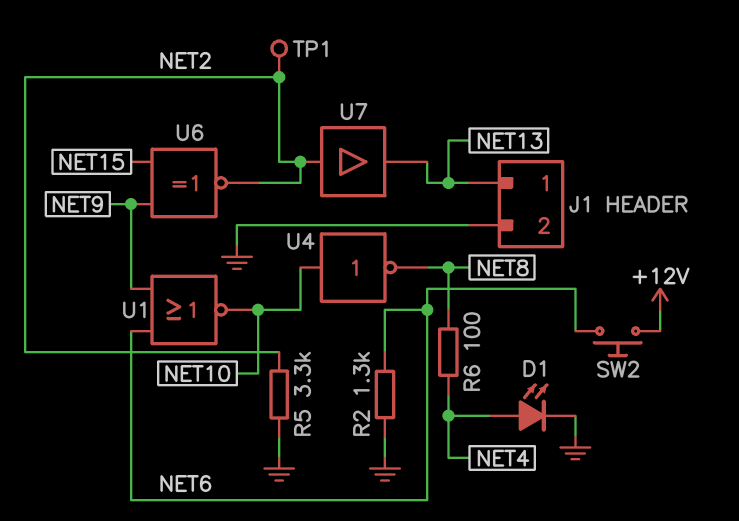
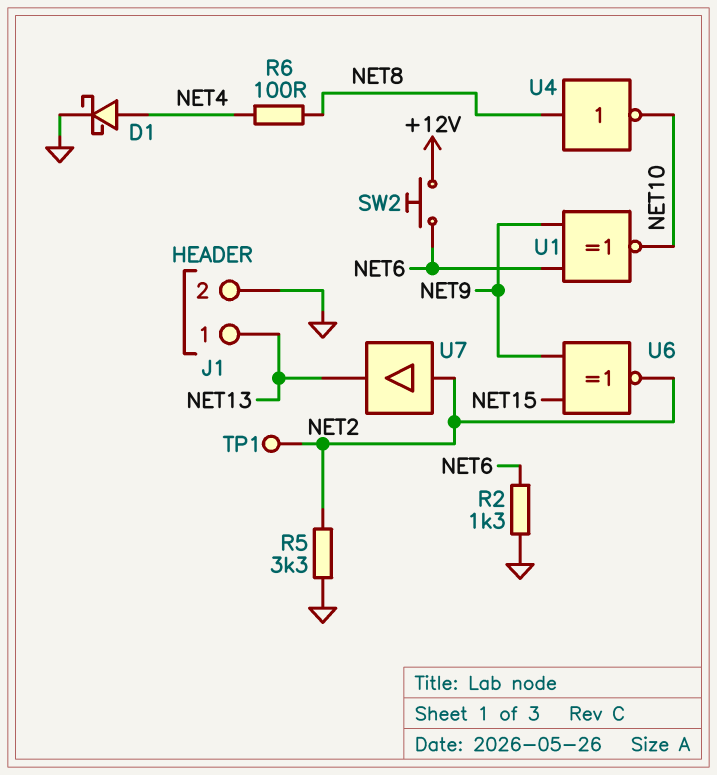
D1: LED (A NET4, K GND) -> schottky (A NET4, K GND)
U1: NOR (in NET6, in NET9, out NET10) -> XNOR (in NET6, in NET9, out NET10)
U4: NOT (in NET10, out NET8) -> NOT (in NET8, out NET10)

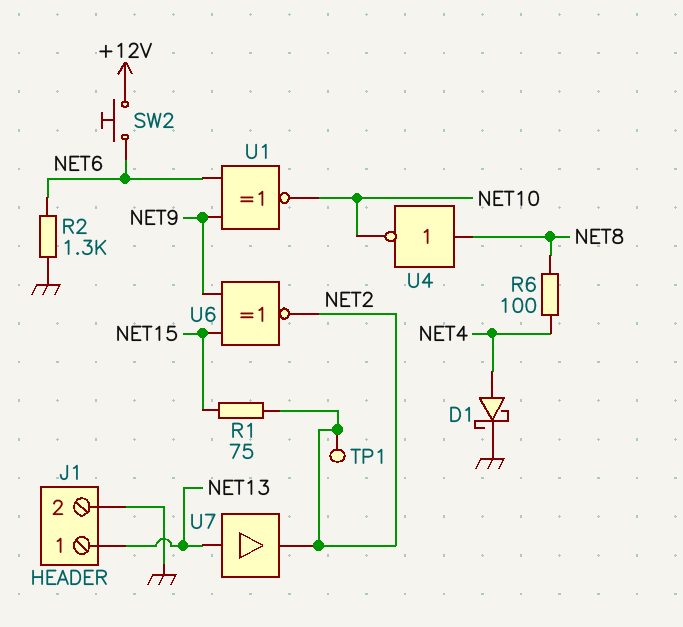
R1: none -> 75 (NET2, NET15)
R5: 3.3k (GND, NET2) -> none
U7: buffer (in NET2, out NET13) -> buffer (in NET13, out NET2)

